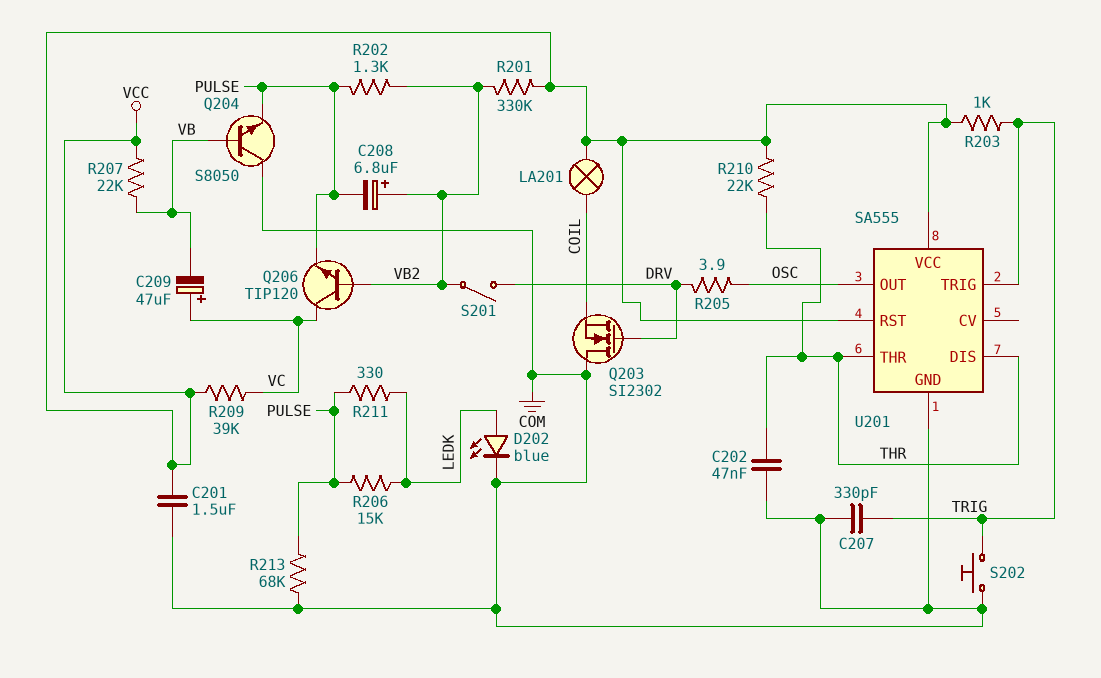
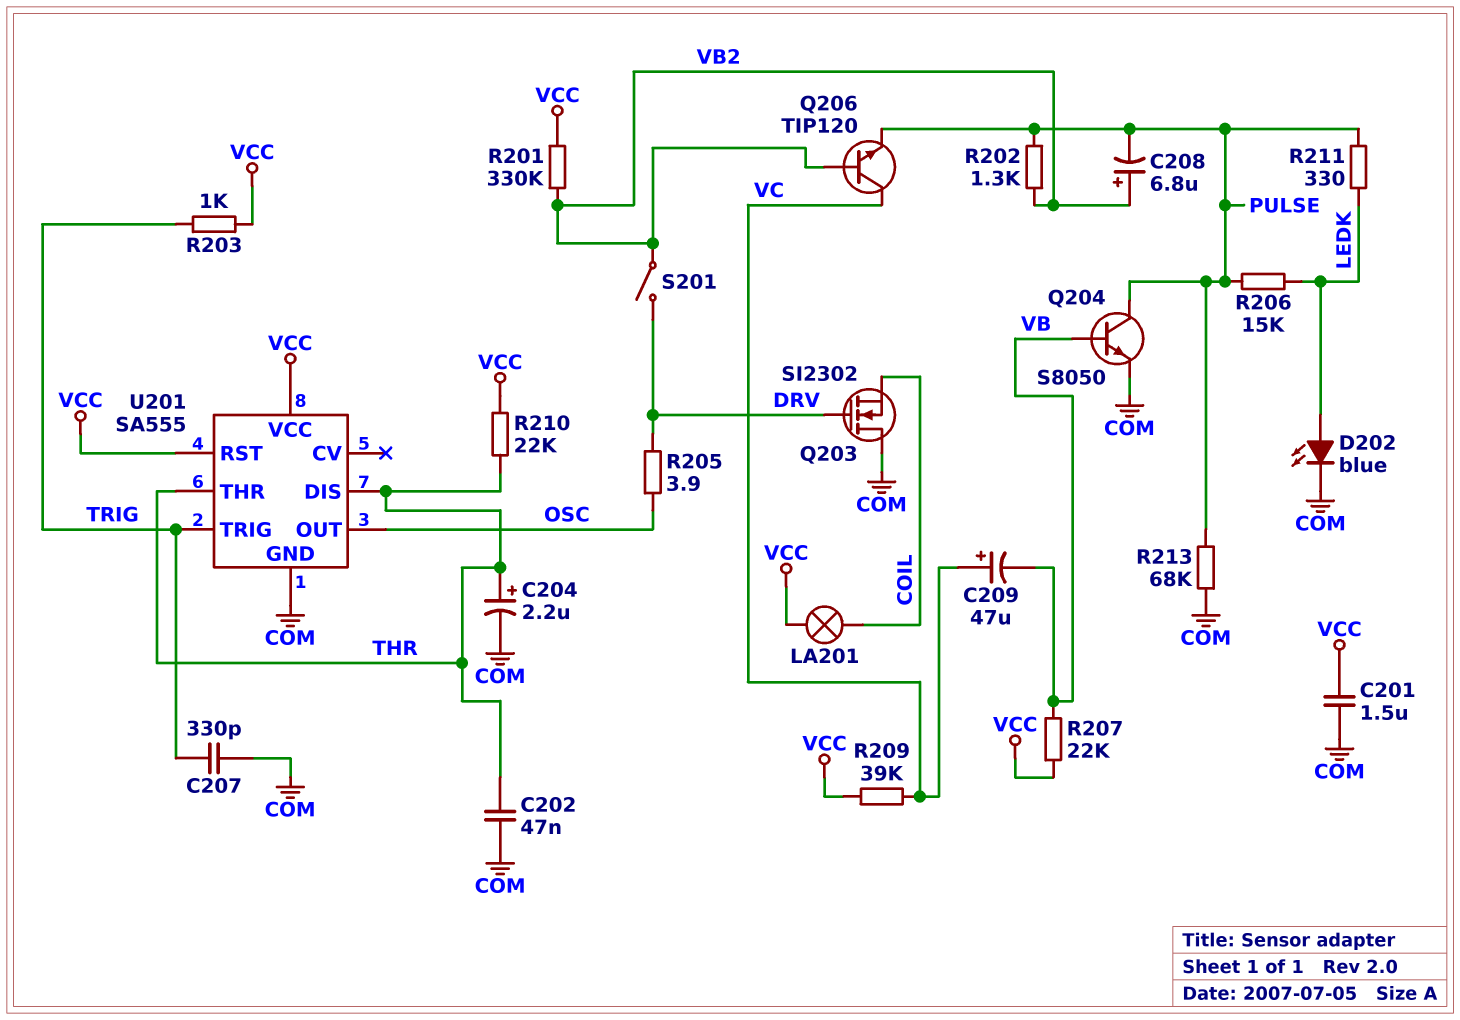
C204: none -> 2.2uF (plus THR, minus COM)
Q204: NPN S8050 (B VB, C COM, E PULSE) -> NPN S8050 (B VB, C PULSE, E COM)
S202: button (COM, TRIG) -> none

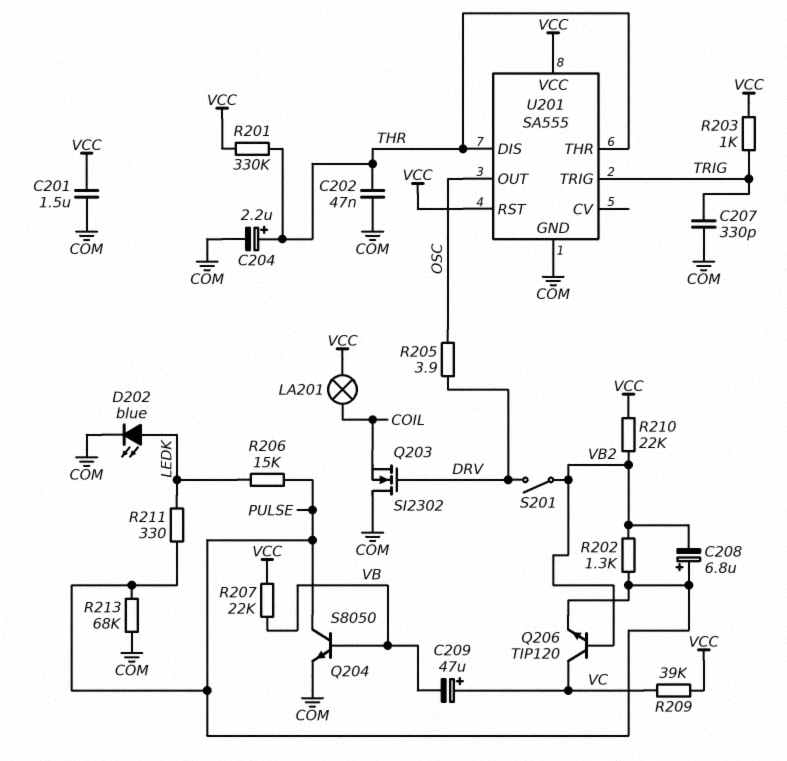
C208: 6.8uF (plus VB2, minus PULSE) -> 6.8uF (plus PULSE, minus VB2)
R201: 330k (VB2, VCC) -> 330k (THR, VCC)
R210: 22k (THR, VCC) -> 22k (VB2, VCC)

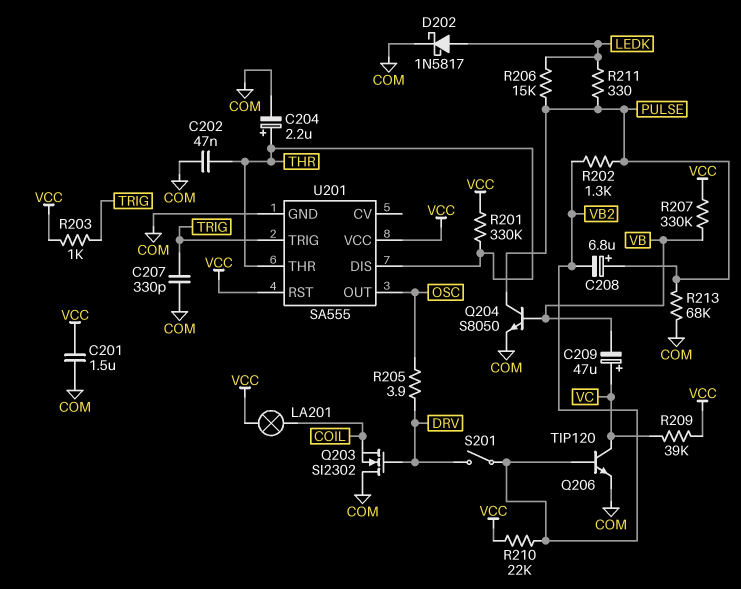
D202: LED blue (A LEDK, K COM) -> schottky 1N5817 (A LEDK, K COM)
Q206: NPN TIP120 (B VB2, C VC, E PULSE) -> NPN TIP120 (B VB2, C VC, E COM)
R207: 22k (VB, VCC) -> 330k (VB, VCC)

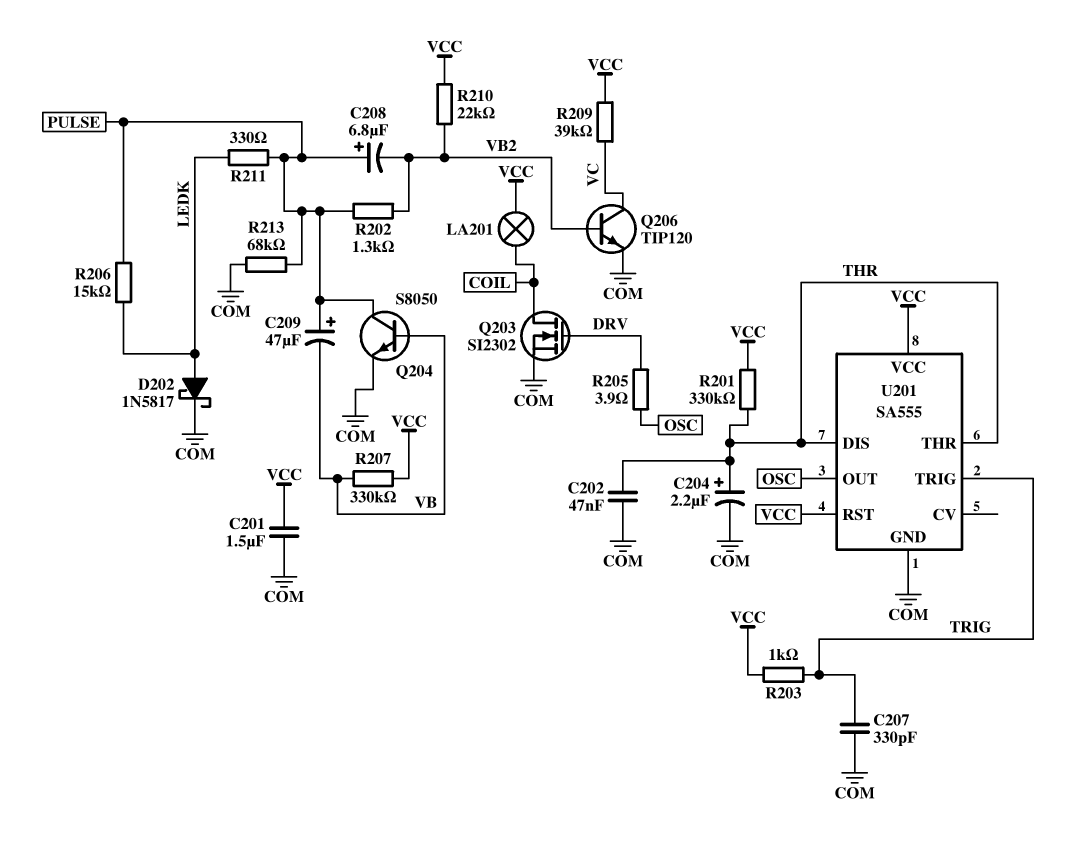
C209: 47uF (plus VC, minus VB) -> 47uF (plus PULSE, minus VB)
Q203: NMOS SI2302 (G DRV, D COM, S COIL) -> NMOS SI2302 (G DRV, D COIL, S COM)
S201: switch (DRV, VB2) -> none

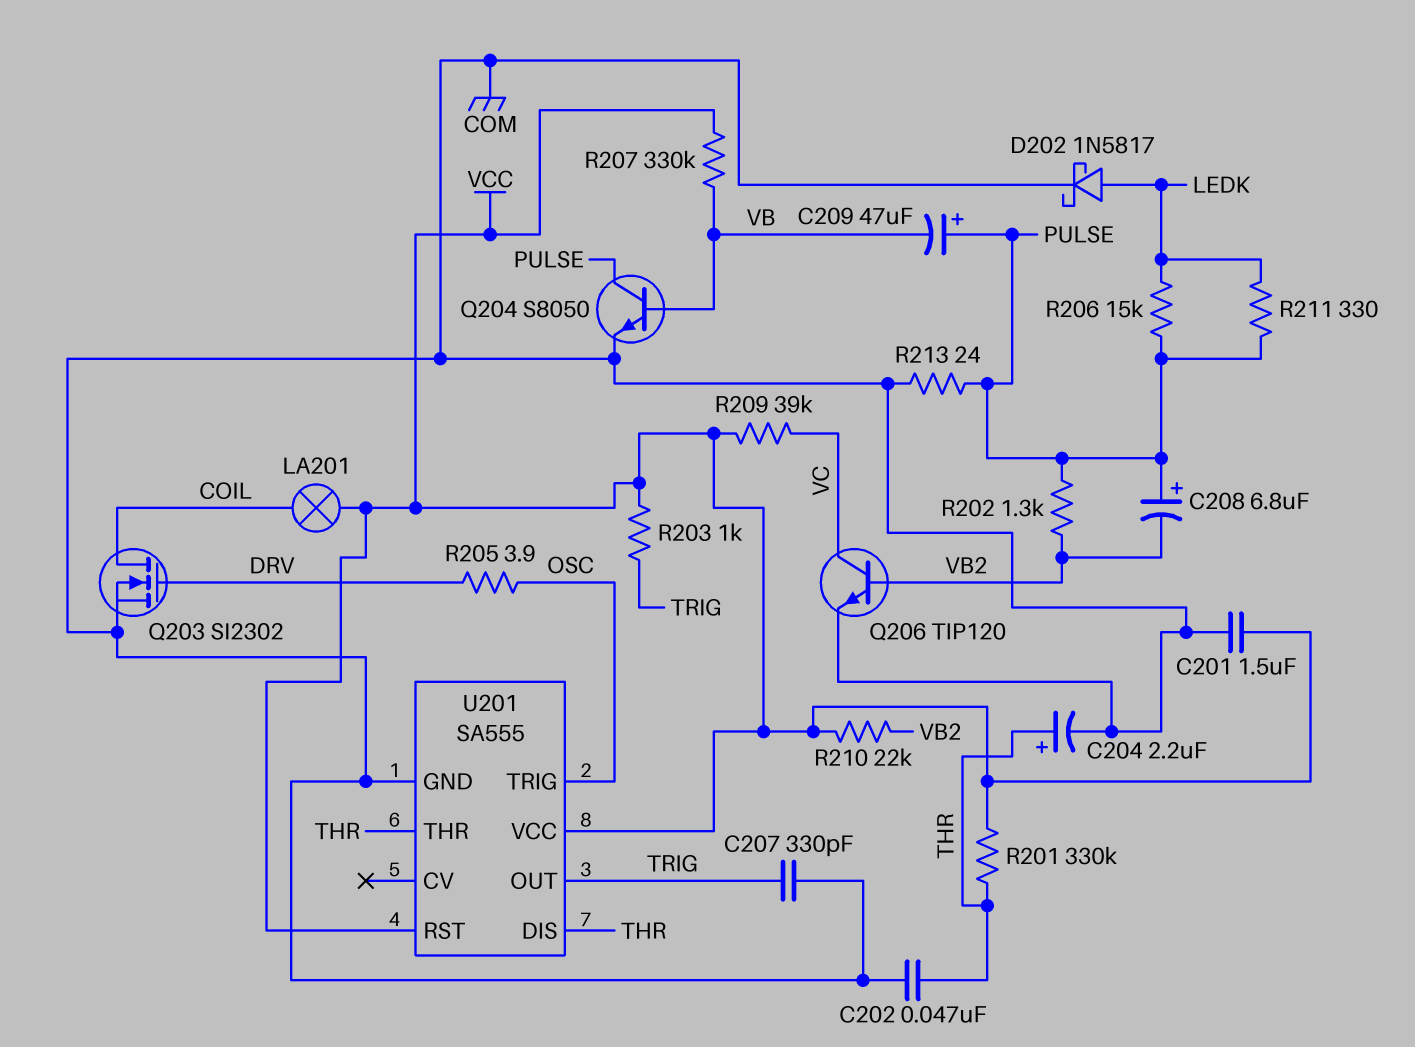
R213: 68k (COM, PULSE) -> 24 (COM, PULSE)
U201 pin OUT: OSC -> TRIG
U201 pin TRIG: TRIG -> OSC

